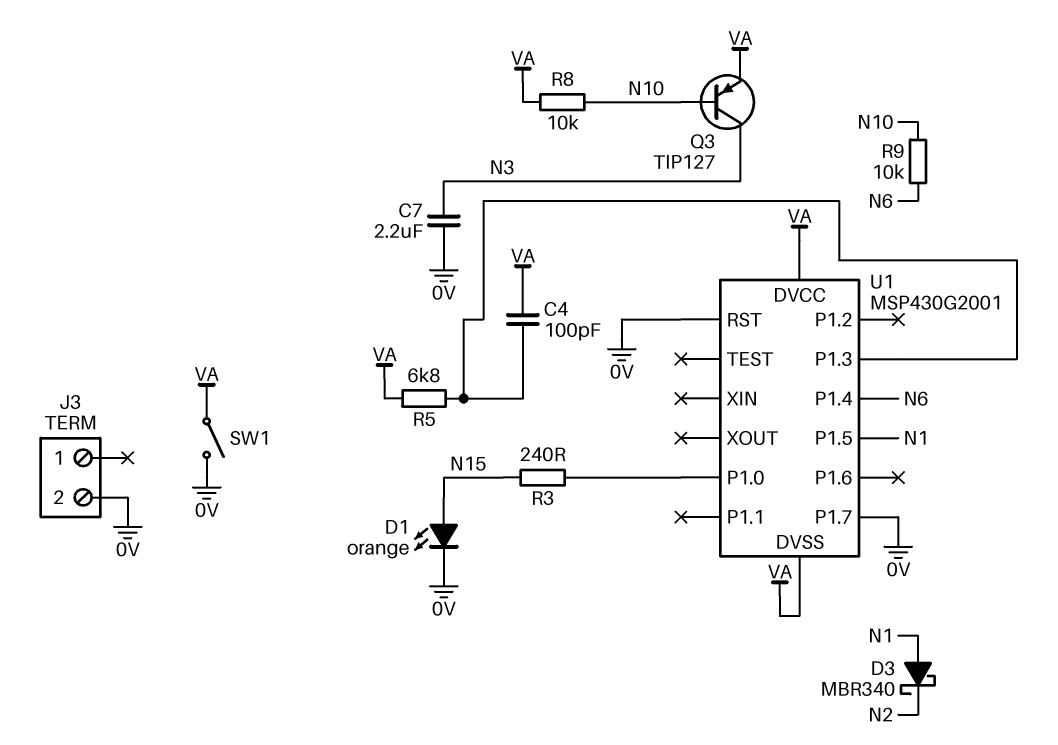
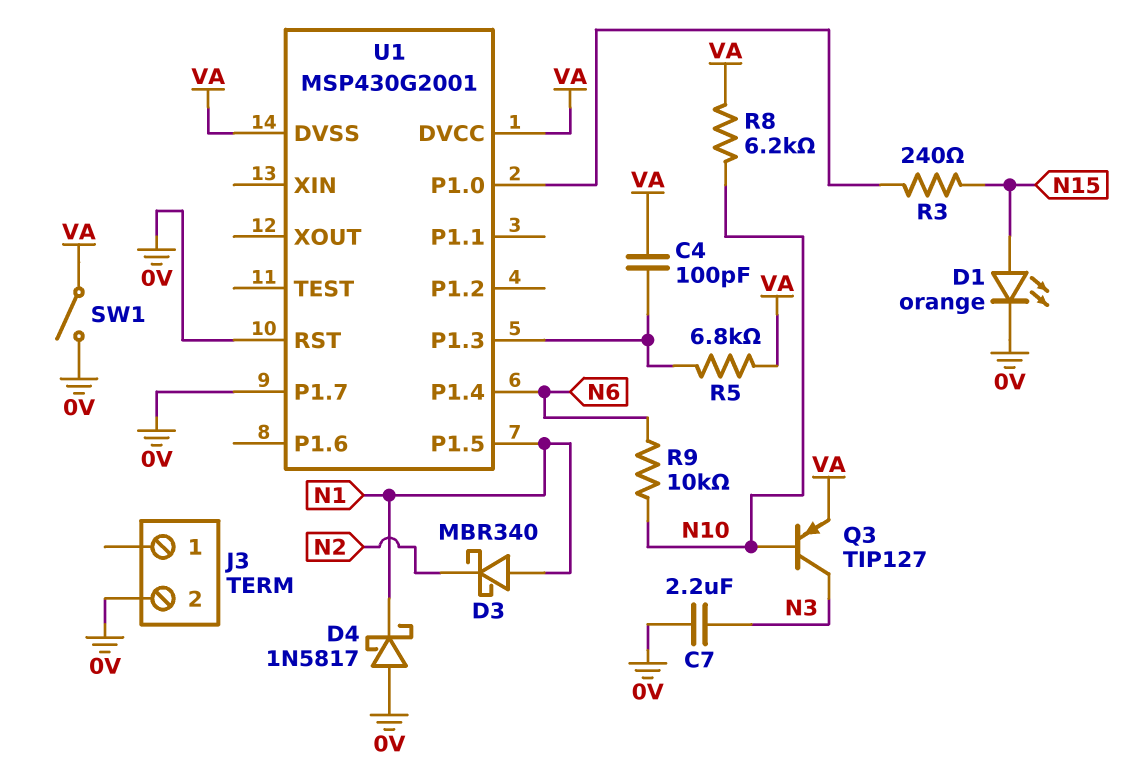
D4: none -> schottky 1N5817 (A 0V, K N1)
R8: 10k (N10, VA) -> 6.2k (N10, VA)

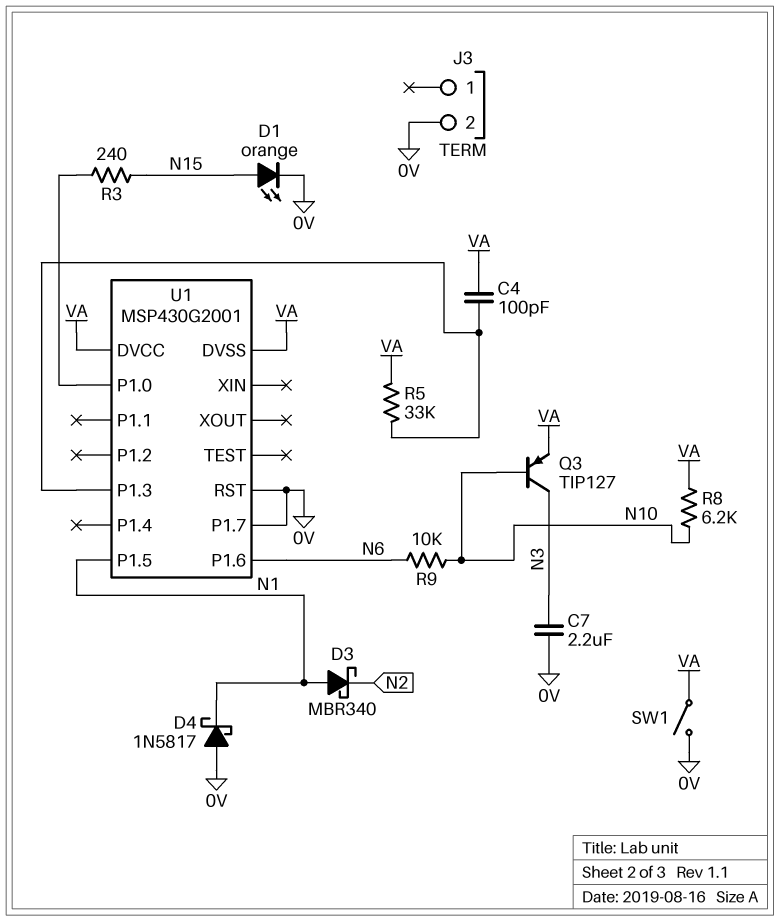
R5: 6.8k (U1/P1.3, VA) -> 33k (U1/P1.3, VA)
U1 pin P1.4: N6 -> none
U1 pin P1.6: none -> N6

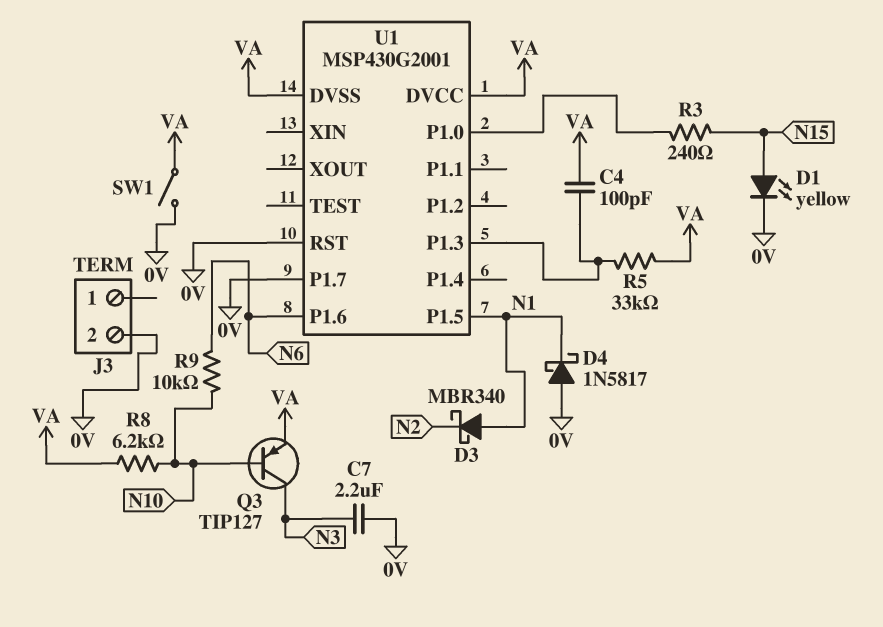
D1: LED orange (A N15, K 0V) -> LED yellow (A N15, K 0V)

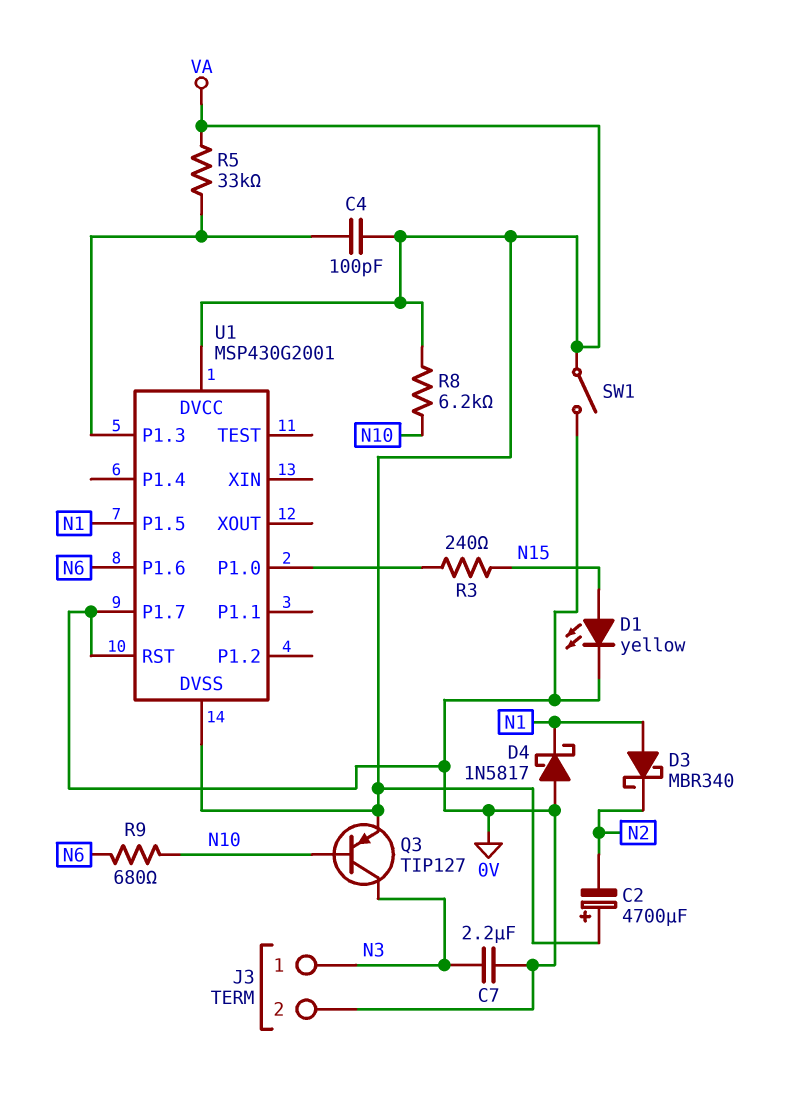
C2: none -> 4700uF (plus VA, minus N2)
J3 pin 1: none -> N3
R9: 10k (N6, N10) -> 680 (N6, N10)

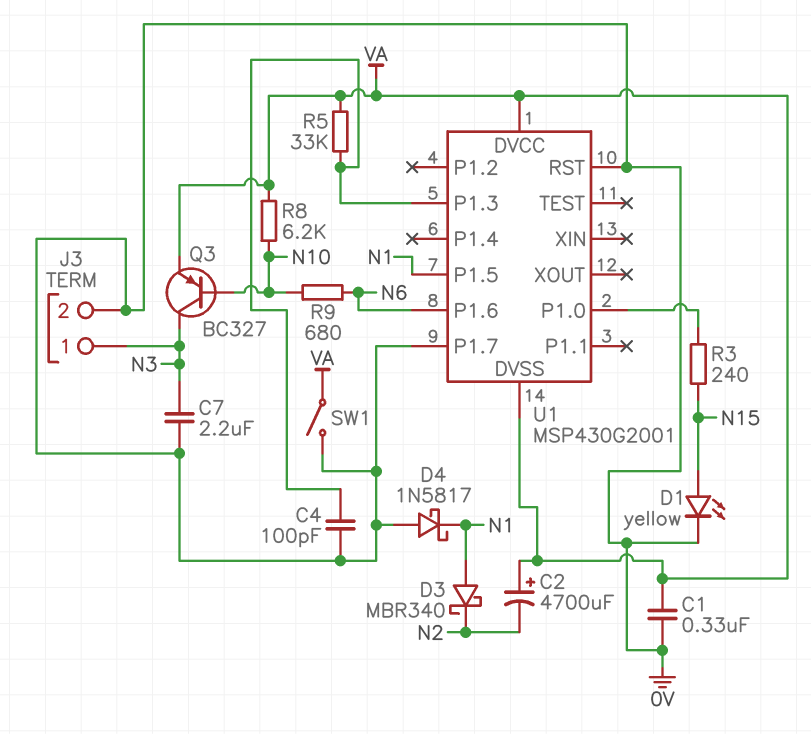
C1: none -> 330nF (0V, VA)
C4: 100pF (U1/P1.3, VA) -> 100pF (0V, U1/P1.3)
Q3: PNP TIP127 (B N10, C N3, E VA) -> PNP BC327 (B N10, C N3, E VA)

